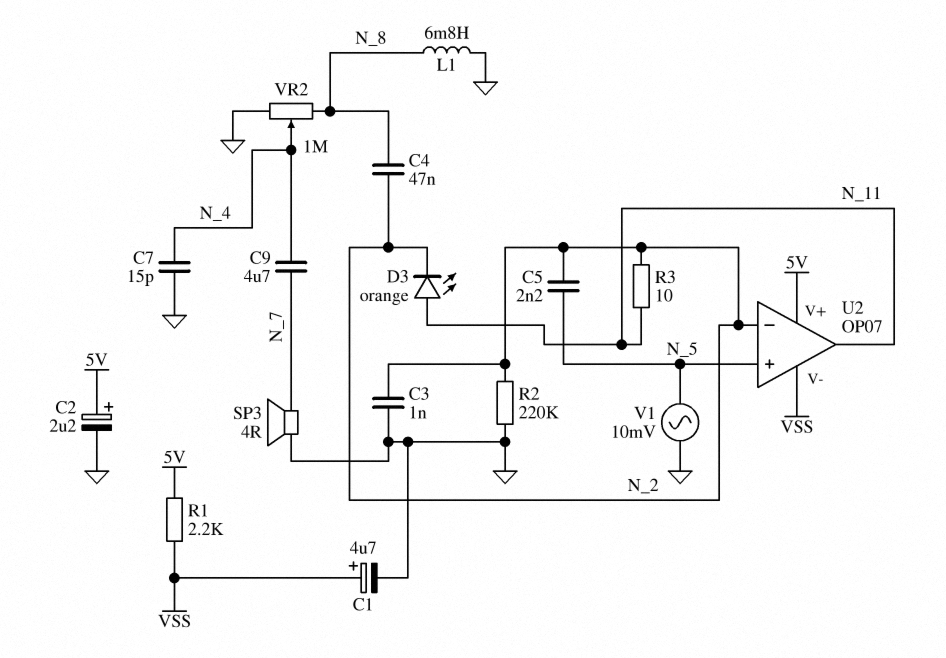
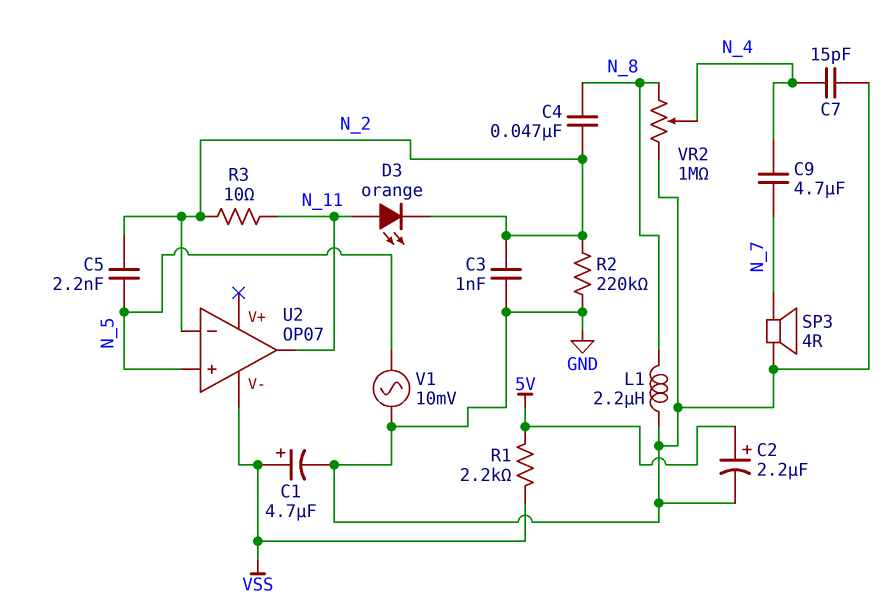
L1: 6.8mH (GND, N_8) -> 2.2uH (GND, N_8)
U2 pin V+: 5V -> none

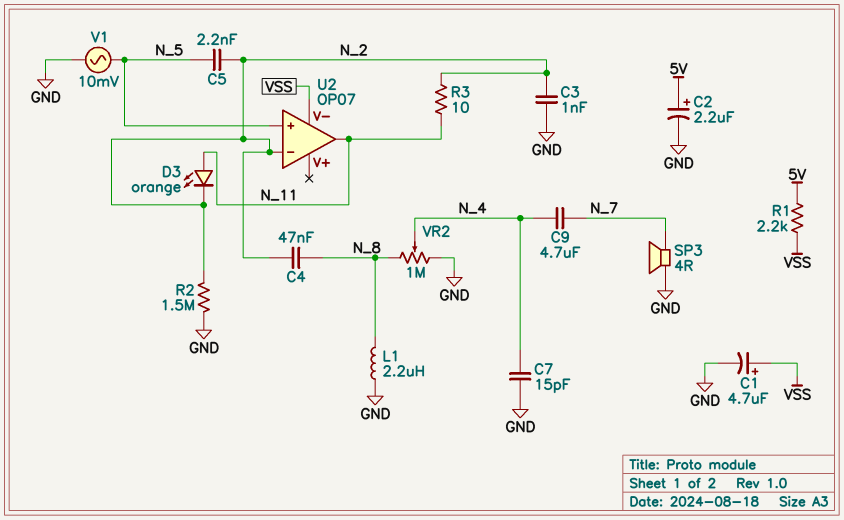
R2: 220k (GND, N_2) -> 1.5M (GND, N_2)

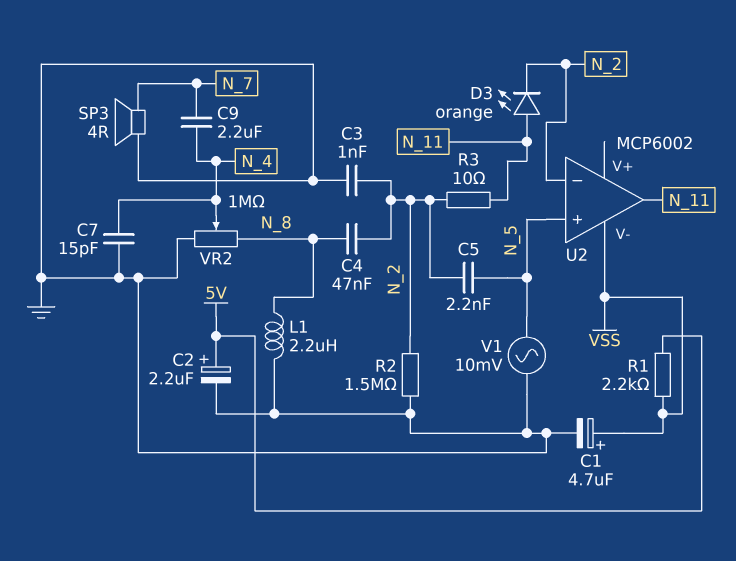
C9: 4.7uF (N_4, N_7) -> 2.2uF (N_4, N_7)
U2: OP07 -> MCP6002

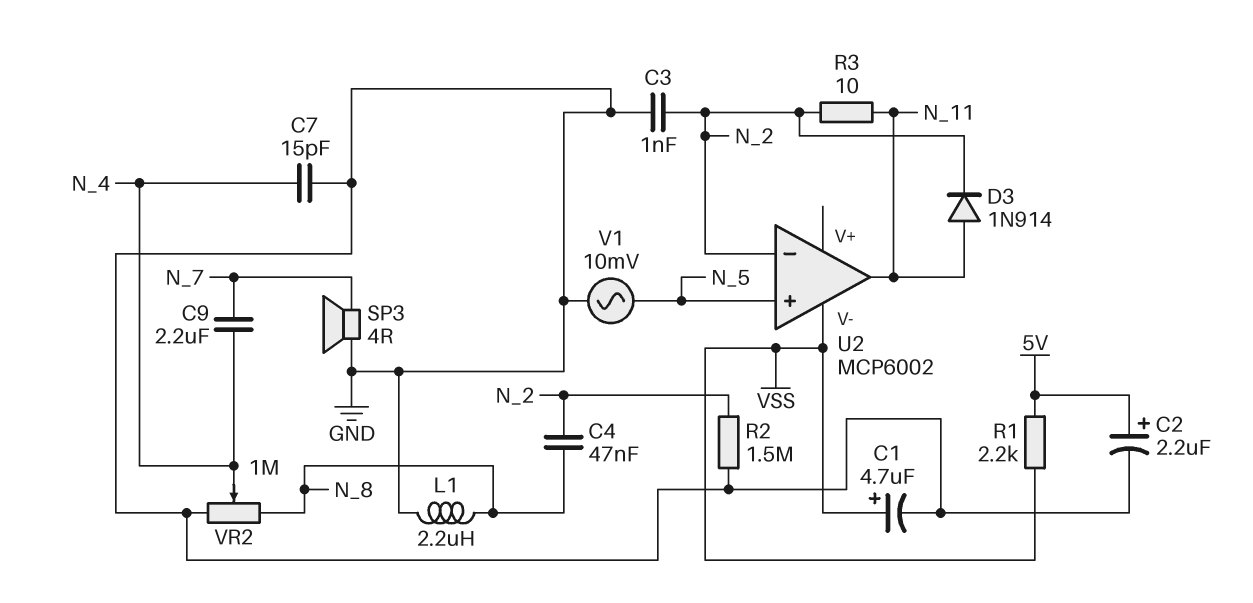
C5: 2.2nF (N_2, N_5) -> none
D3: LED orange (A N_11, K N_2) -> diode 1N914 (A N_11, K N_2)

